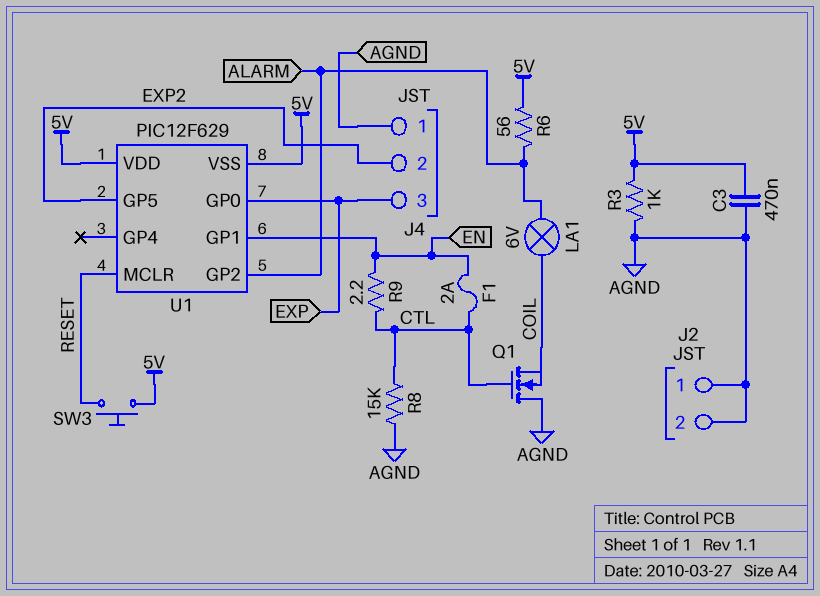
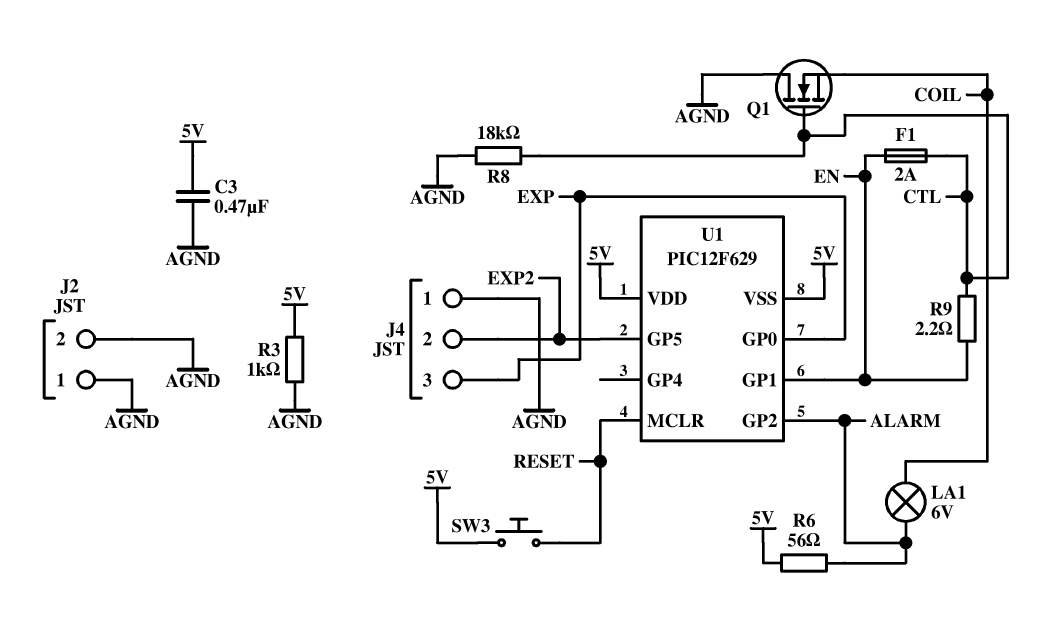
R8: 15k (AGND, CTL) -> 18k (AGND, CTL)

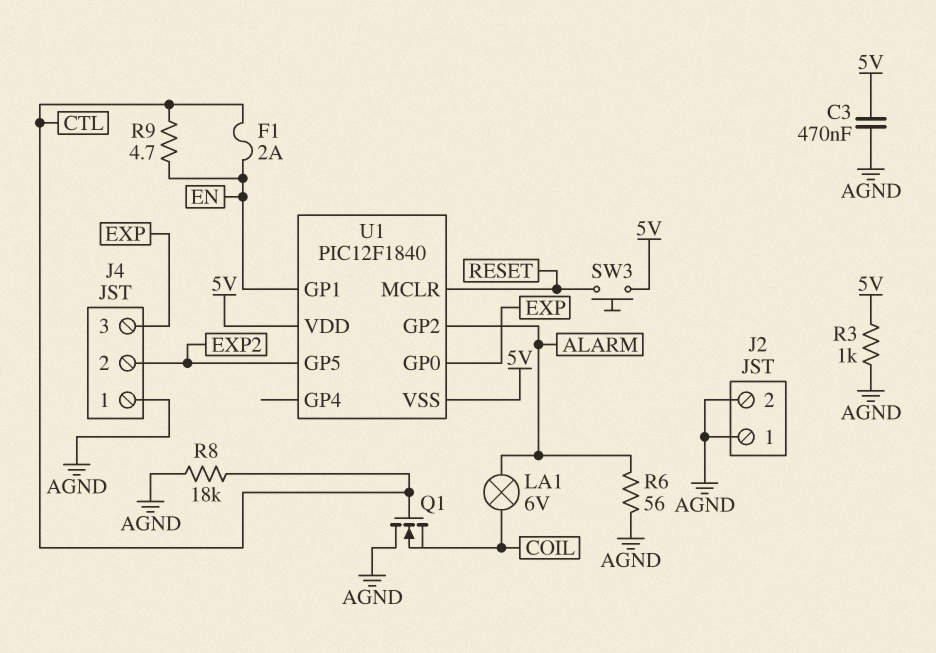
R6: 56 (5V, ALARM) -> 56 (AGND, ALARM)
R9: 2.2 (CTL, EN) -> 4.7 (CTL, EN)
U1: PIC12F629 -> PIC12F1840

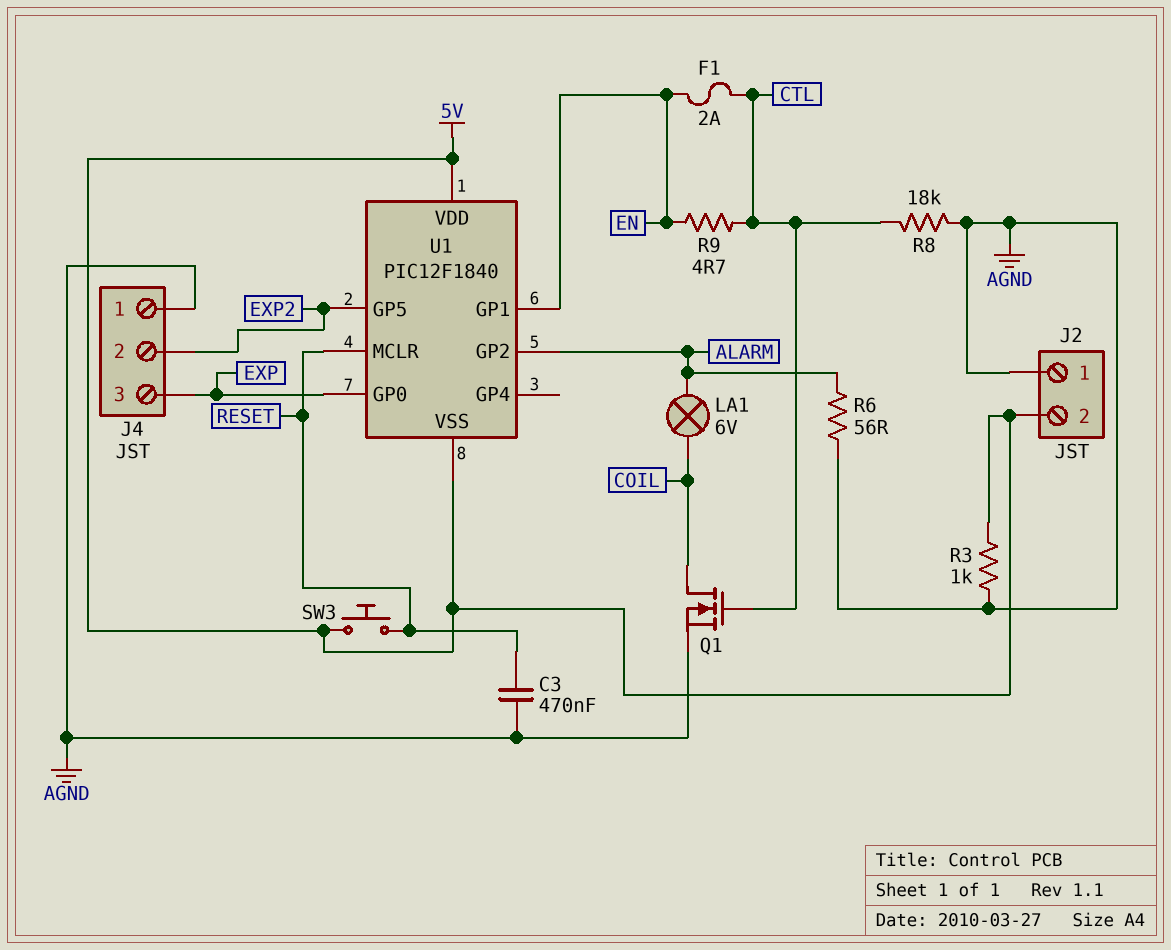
C3: 470nF (5V, AGND) -> 470nF (AGND, RESET)
J2 pin 2: AGND -> 5V
Q1: NMOS (G CTL, D AGND, S COIL) -> NMOS (G CTL, D COIL, S AGND)

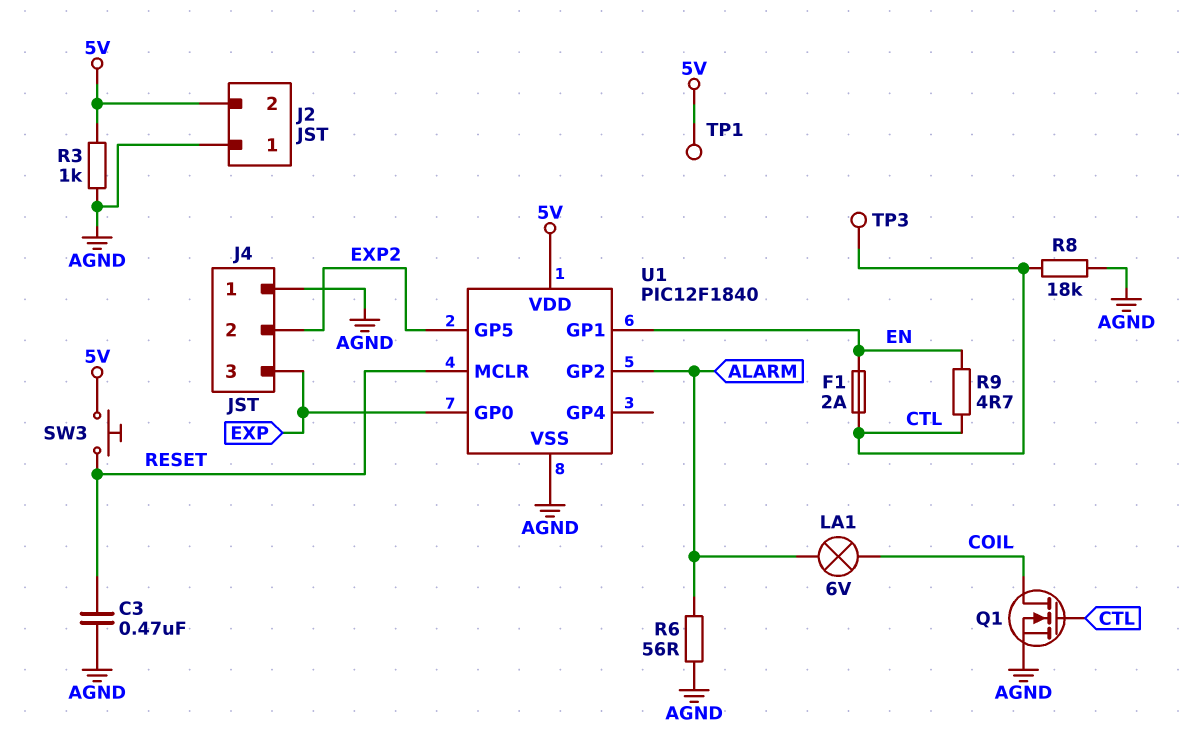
TP1: none -> test point (5V)
TP3: none -> test point (CTL)
U1 pin VSS: 5V -> AGND

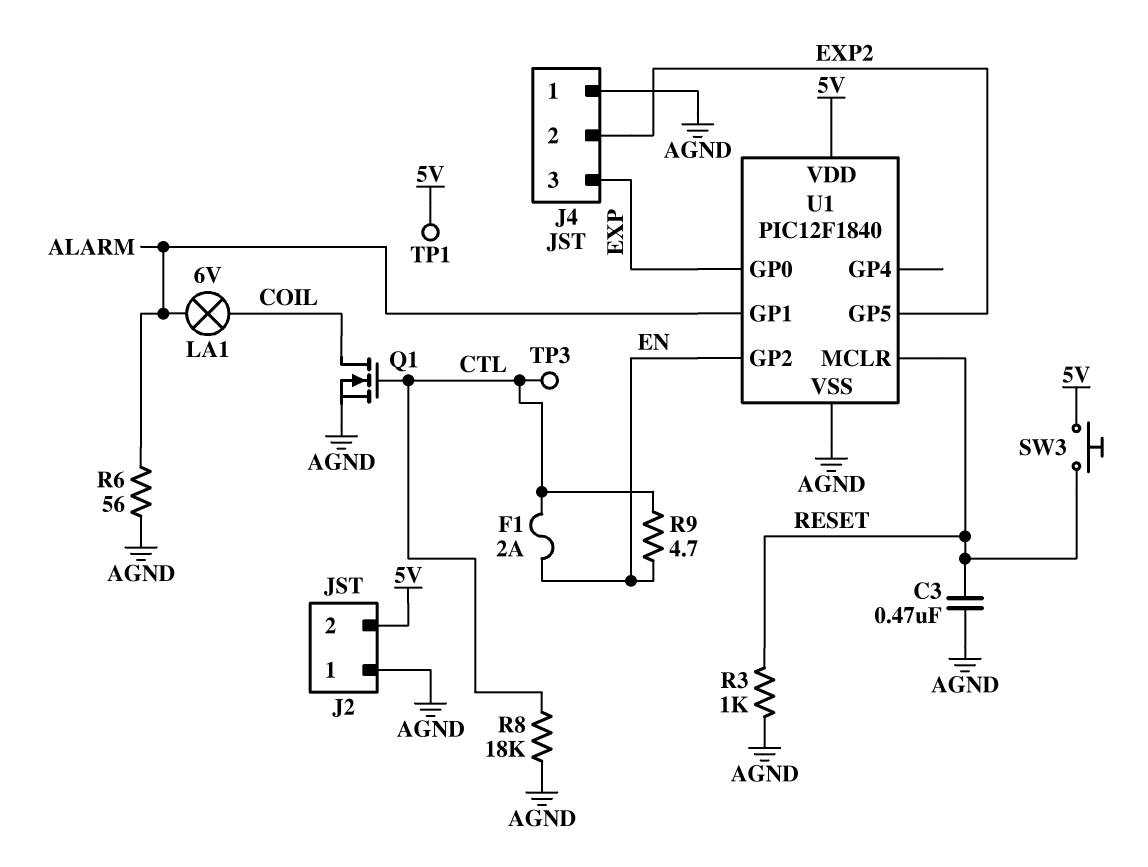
R3: 1k (5V, AGND) -> 1k (AGND, RESET)
U1 pin GP1: EN -> ALARM
U1 pin GP2: ALARM -> EN

